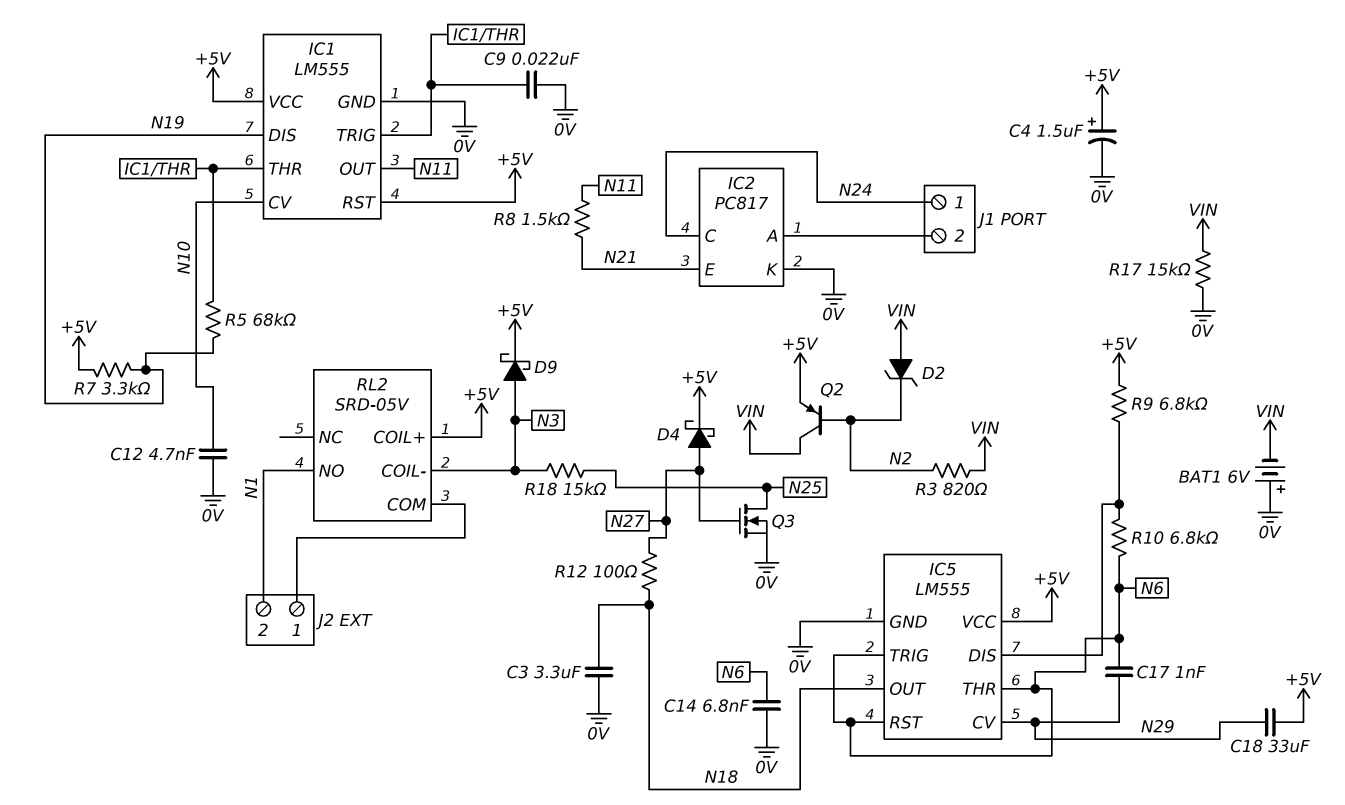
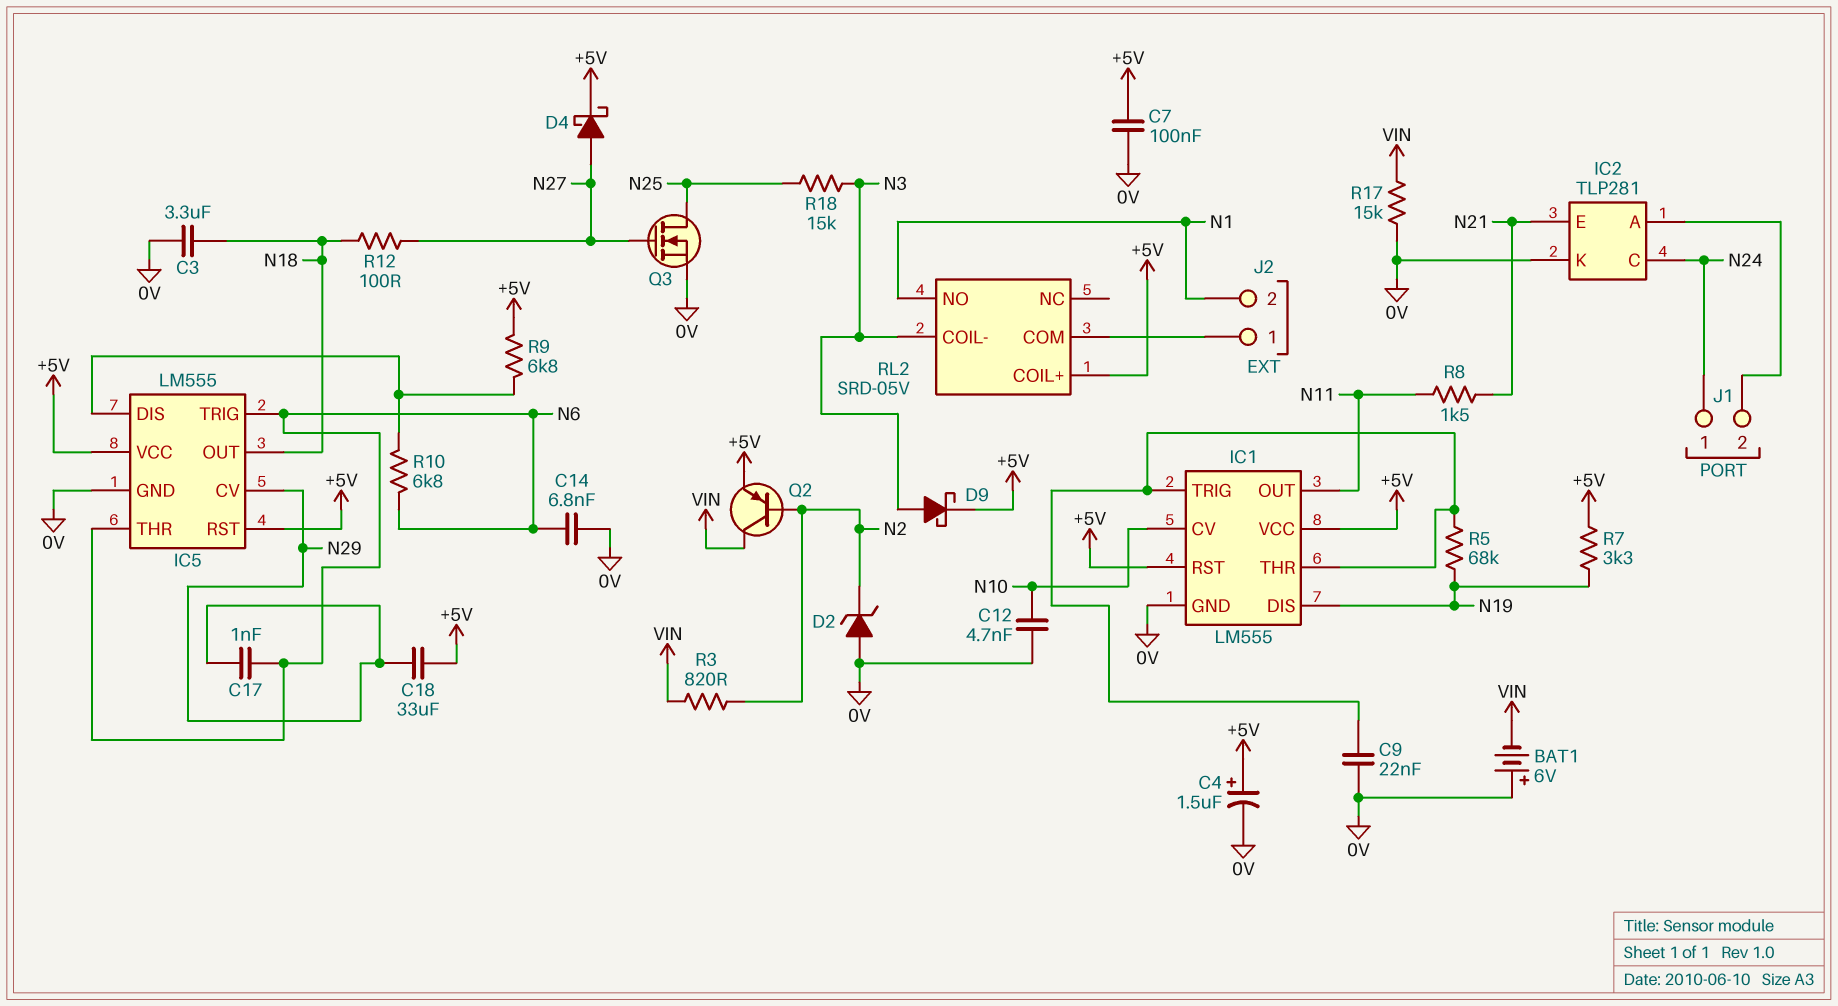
C7: none -> 100nF (+5V, 0V)
D2: zener (A VIN, K N2) -> zener (A 0V, K N2)
IC2: PC817 -> TLP281
IC5 pin RST: N6 -> +5V

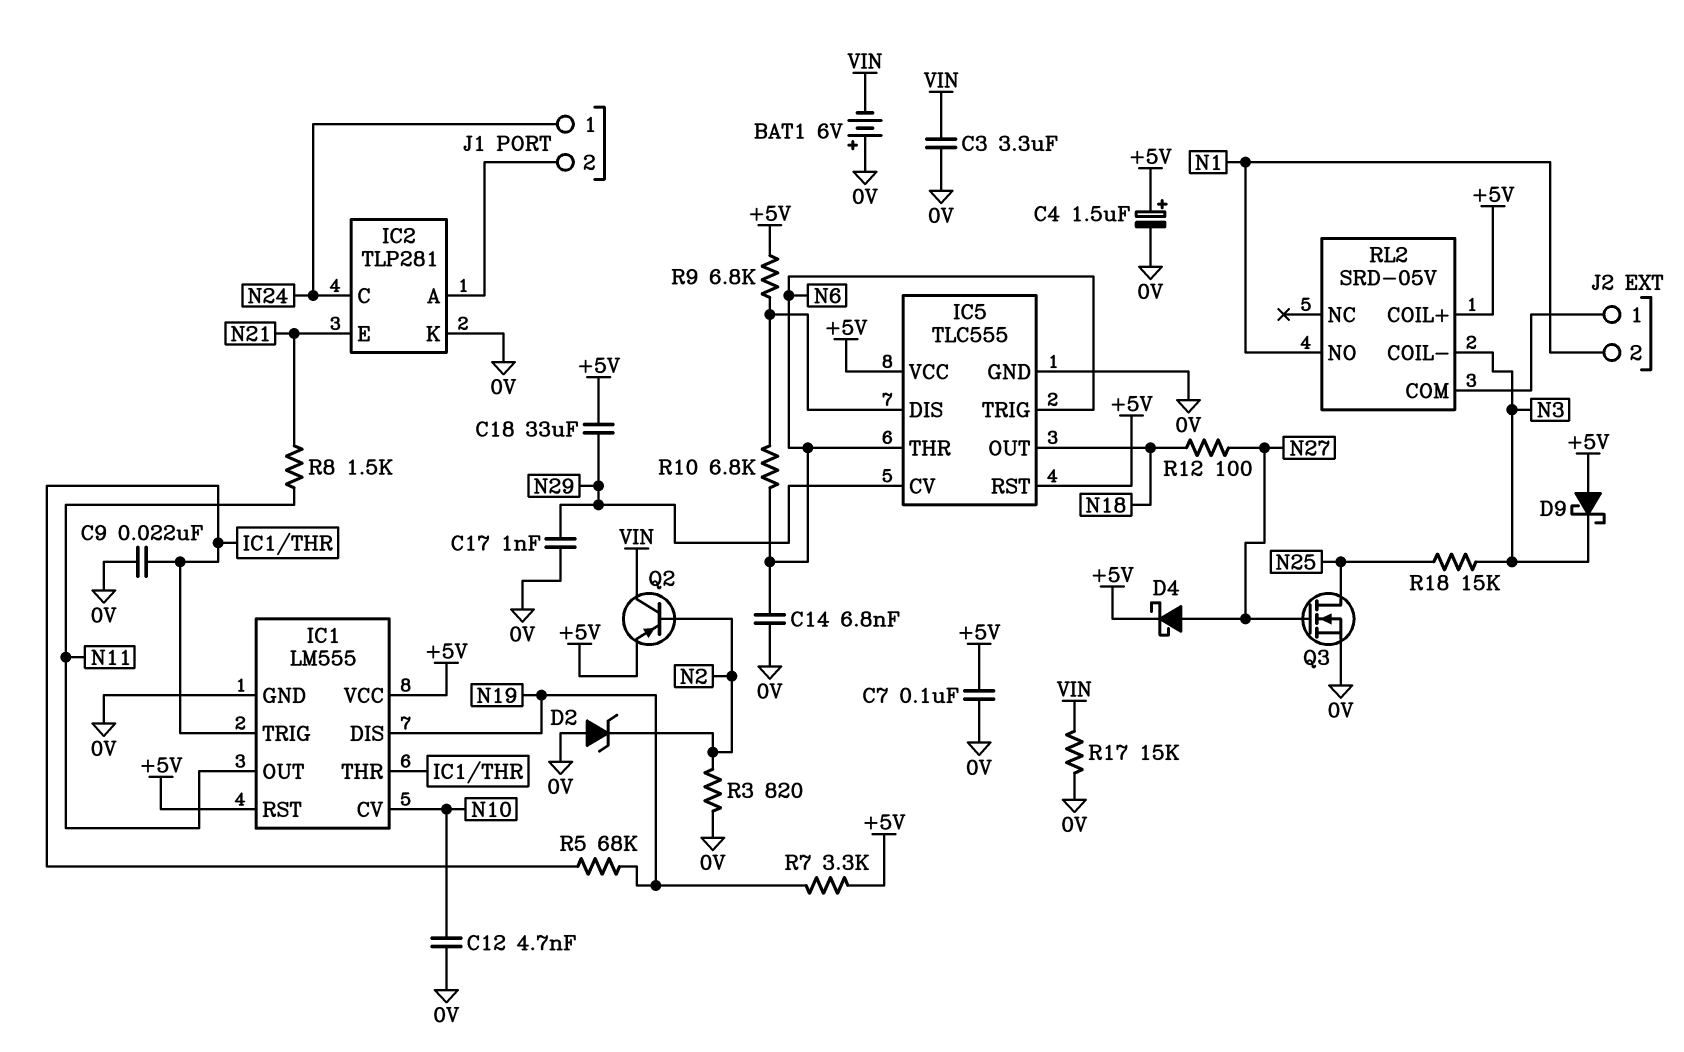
C3: 3.3uF (0V, N18) -> 3.3uF (0V, VIN)
C17: 1nF (N6, N29) -> 1nF (0V, N29)
D9: schottky (A N3, K +5V) -> schottky (A +5V, K N3)
IC5: LM555 -> TLC555
R3: 820 (N2, VIN) -> 820 (0V, N2)

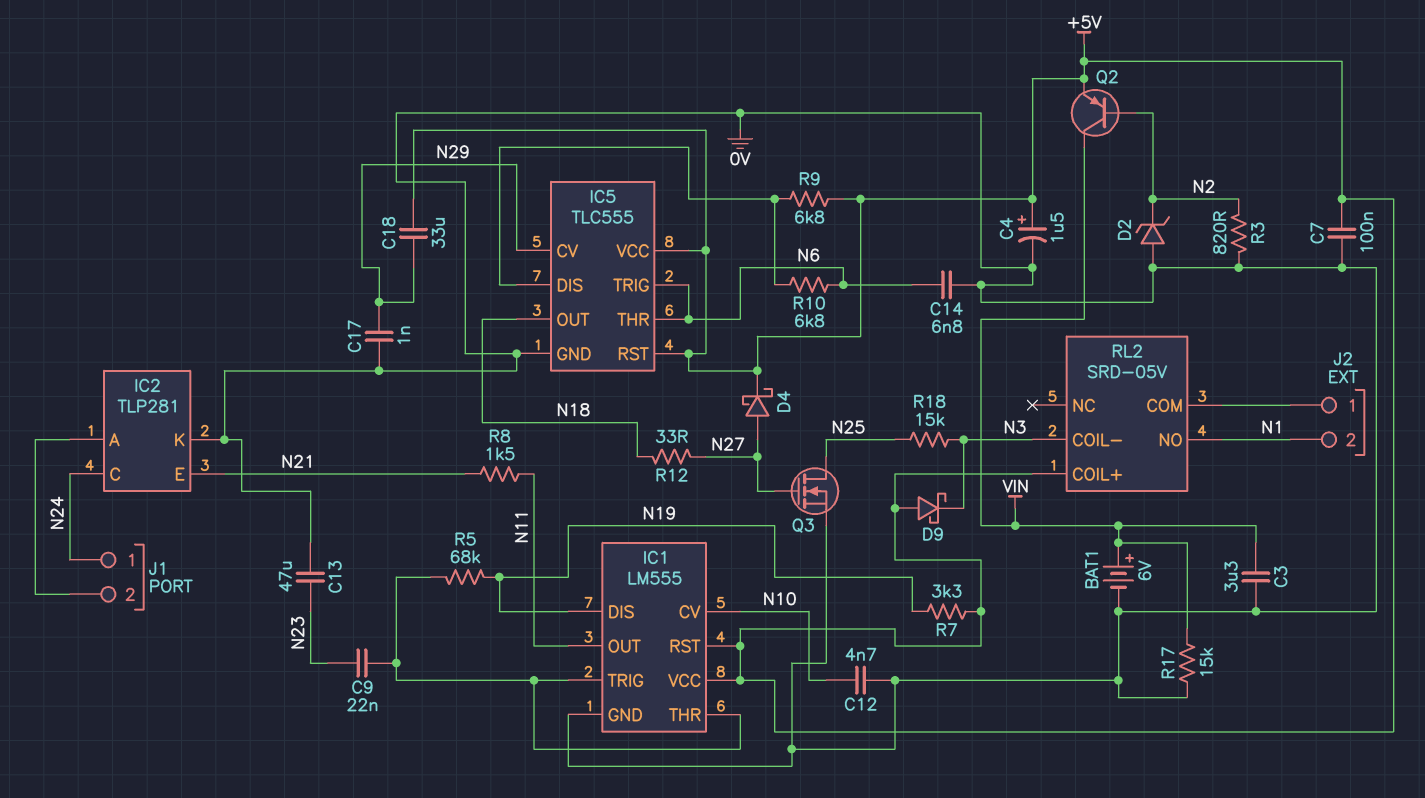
BAT1: 6V (plus 0V, minus VIN) -> 6V (plus VIN, minus 0V)
C9: 22nF (0V, IC1/THR) -> 22nF (IC1/THR, N23)
C13: none -> 47uF (0V, N23)
R12: 100 (N18, N27) -> 33 (N18, N27)

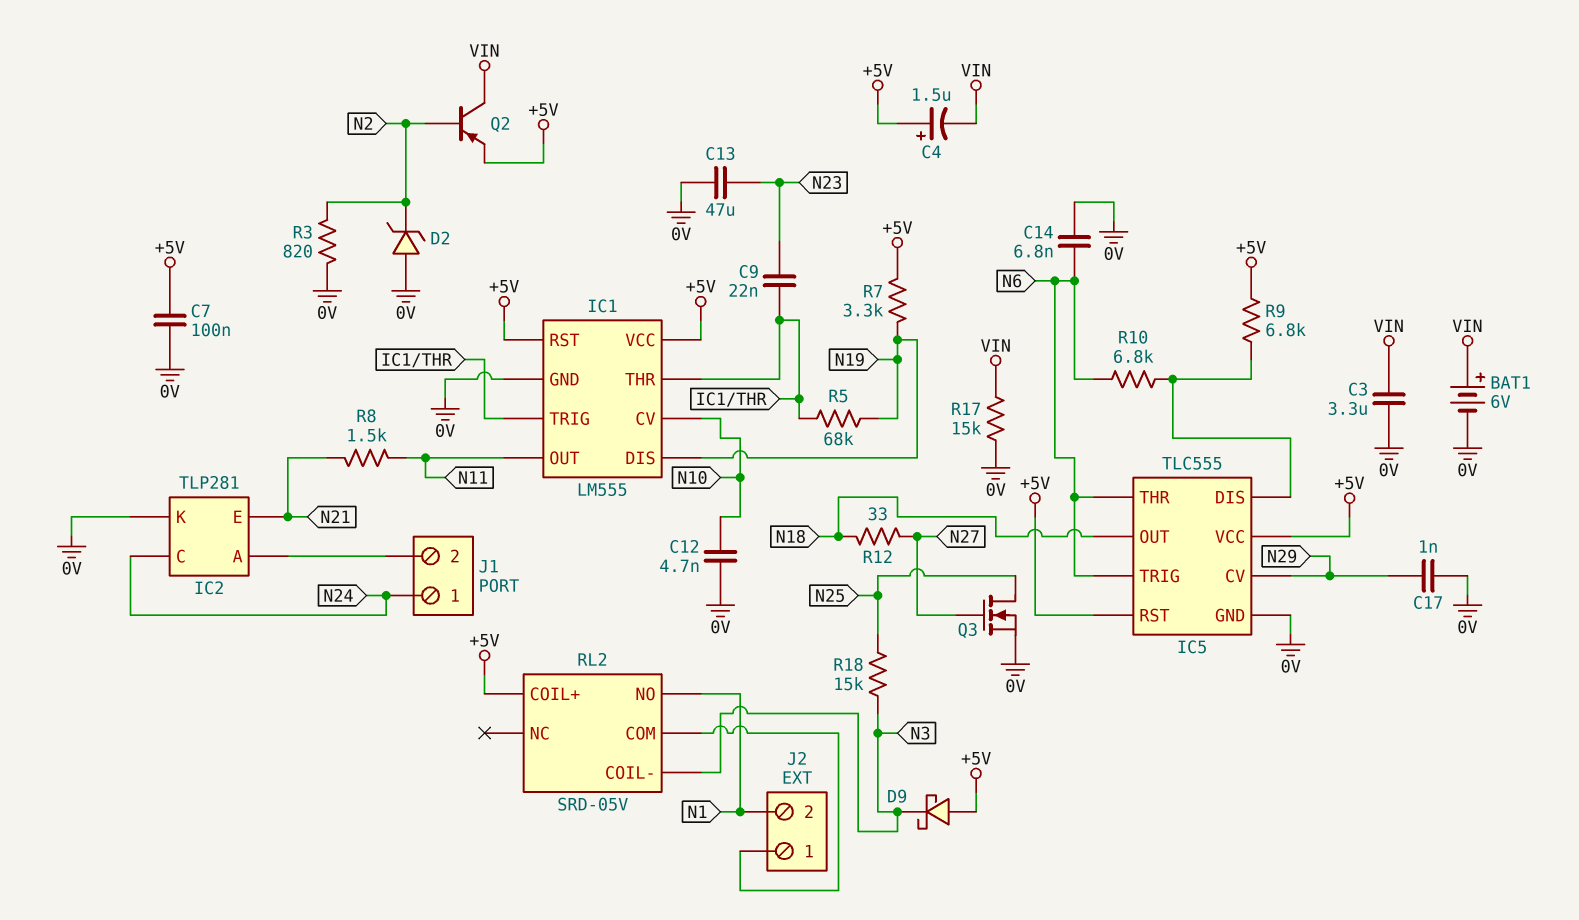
C4: 1.5uF (plus +5V, minus 0V) -> 1.5uF (plus +5V, minus VIN)
C18: 33uF (+5V, N29) -> none
D4: schottky (A N27, K +5V) -> none

